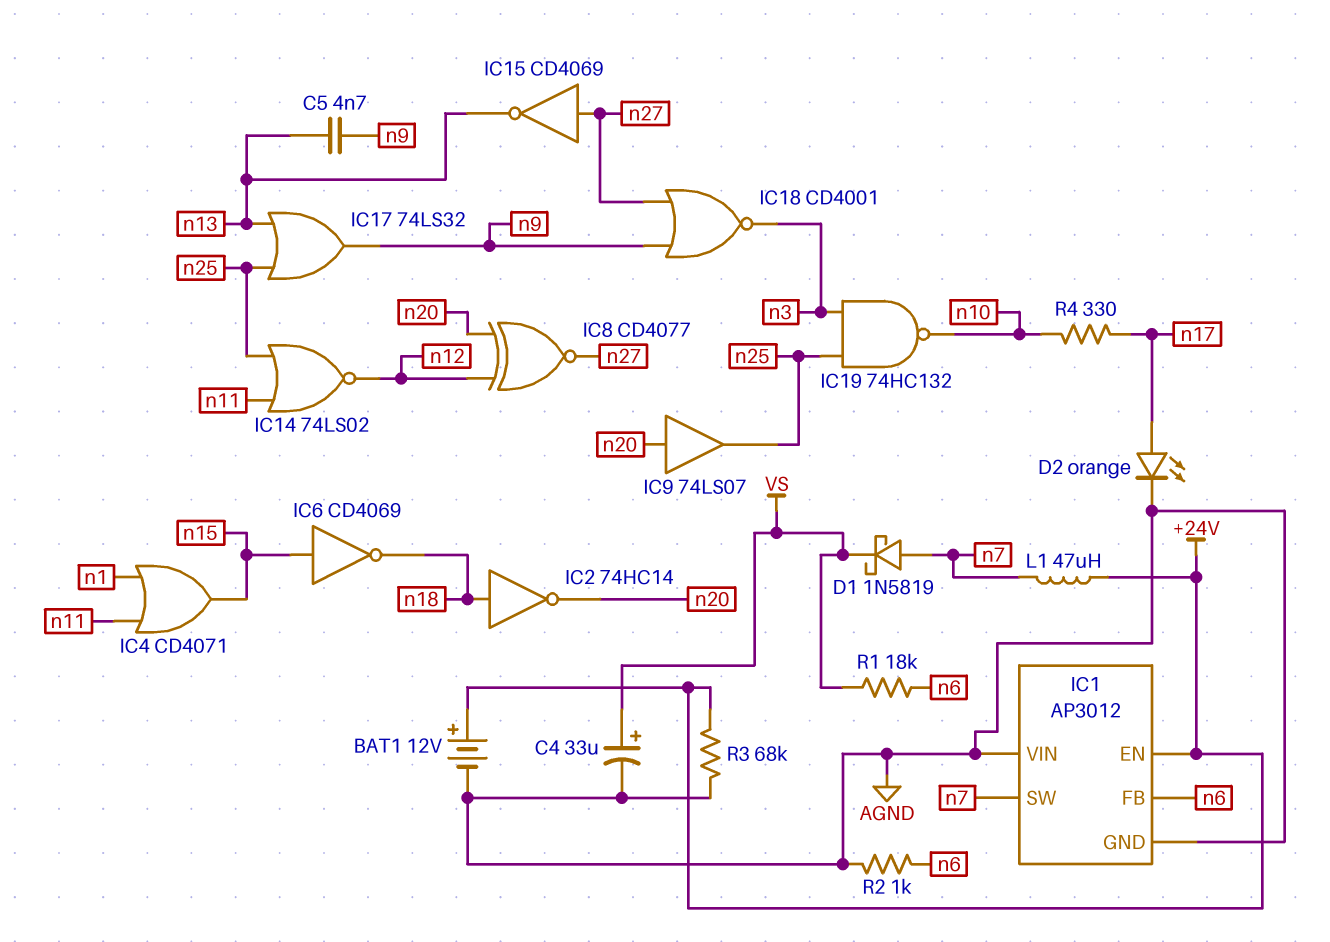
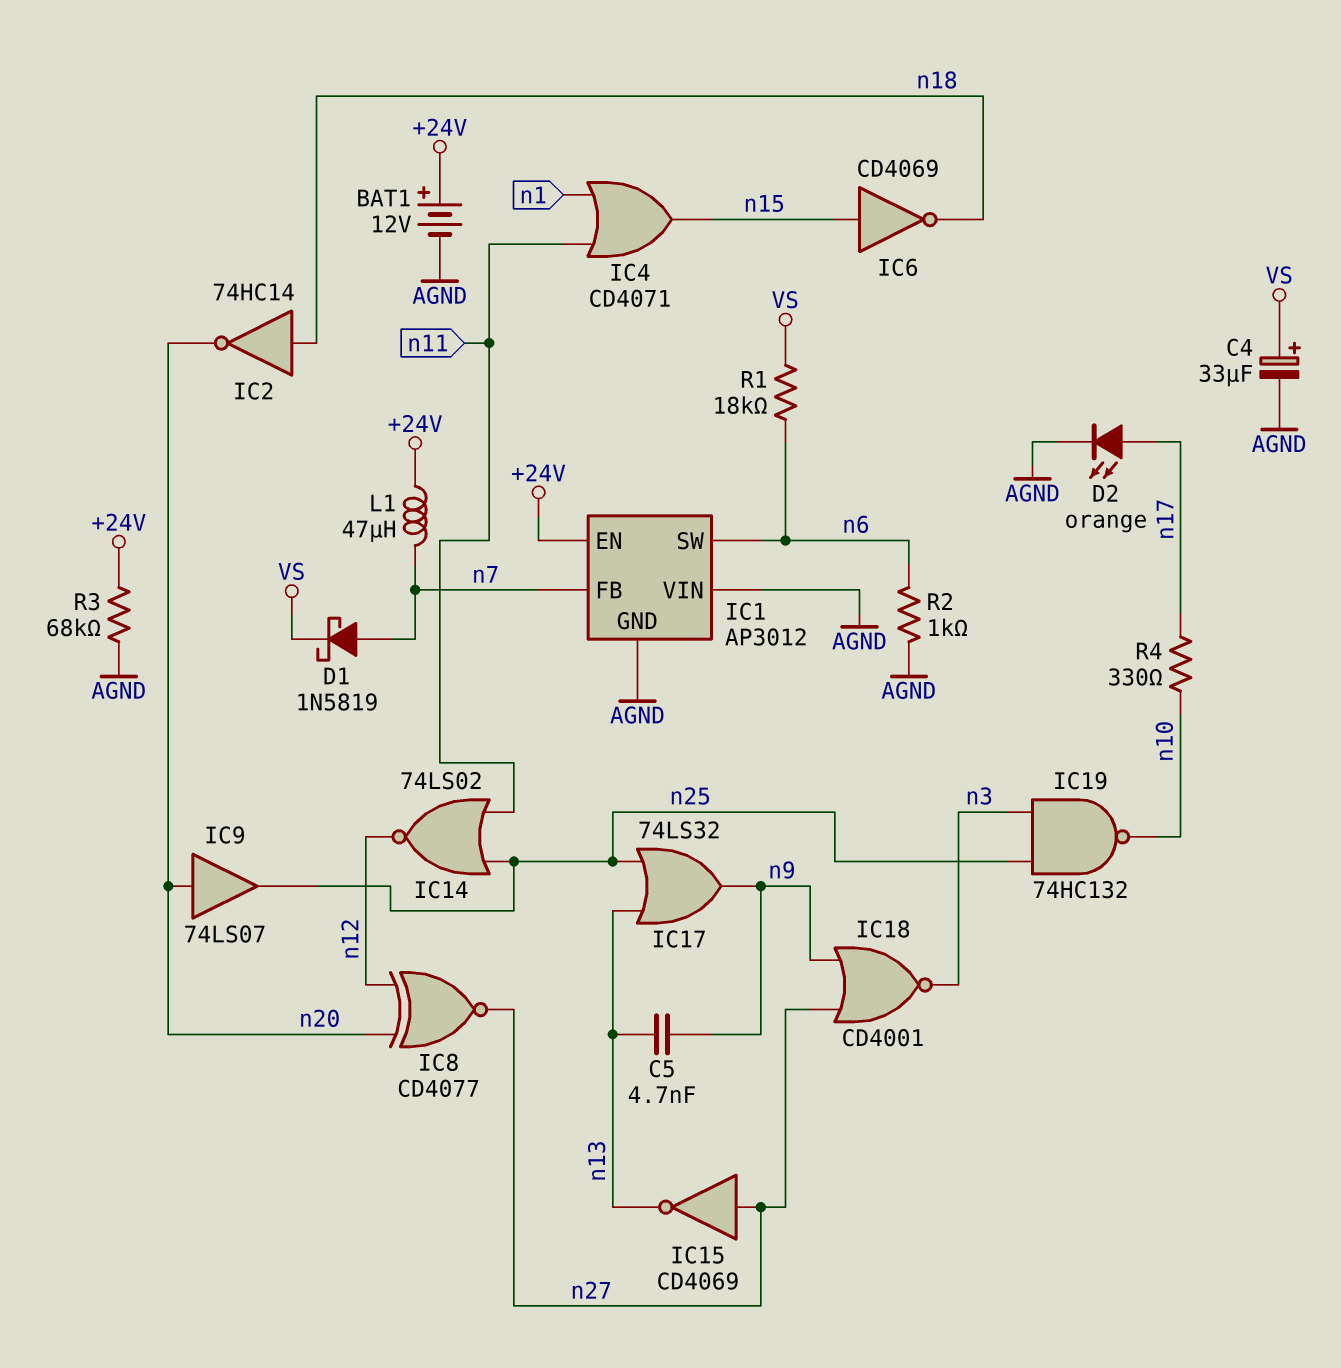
IC1 pin FB: n6 -> n7
IC1 pin SW: n7 -> n6

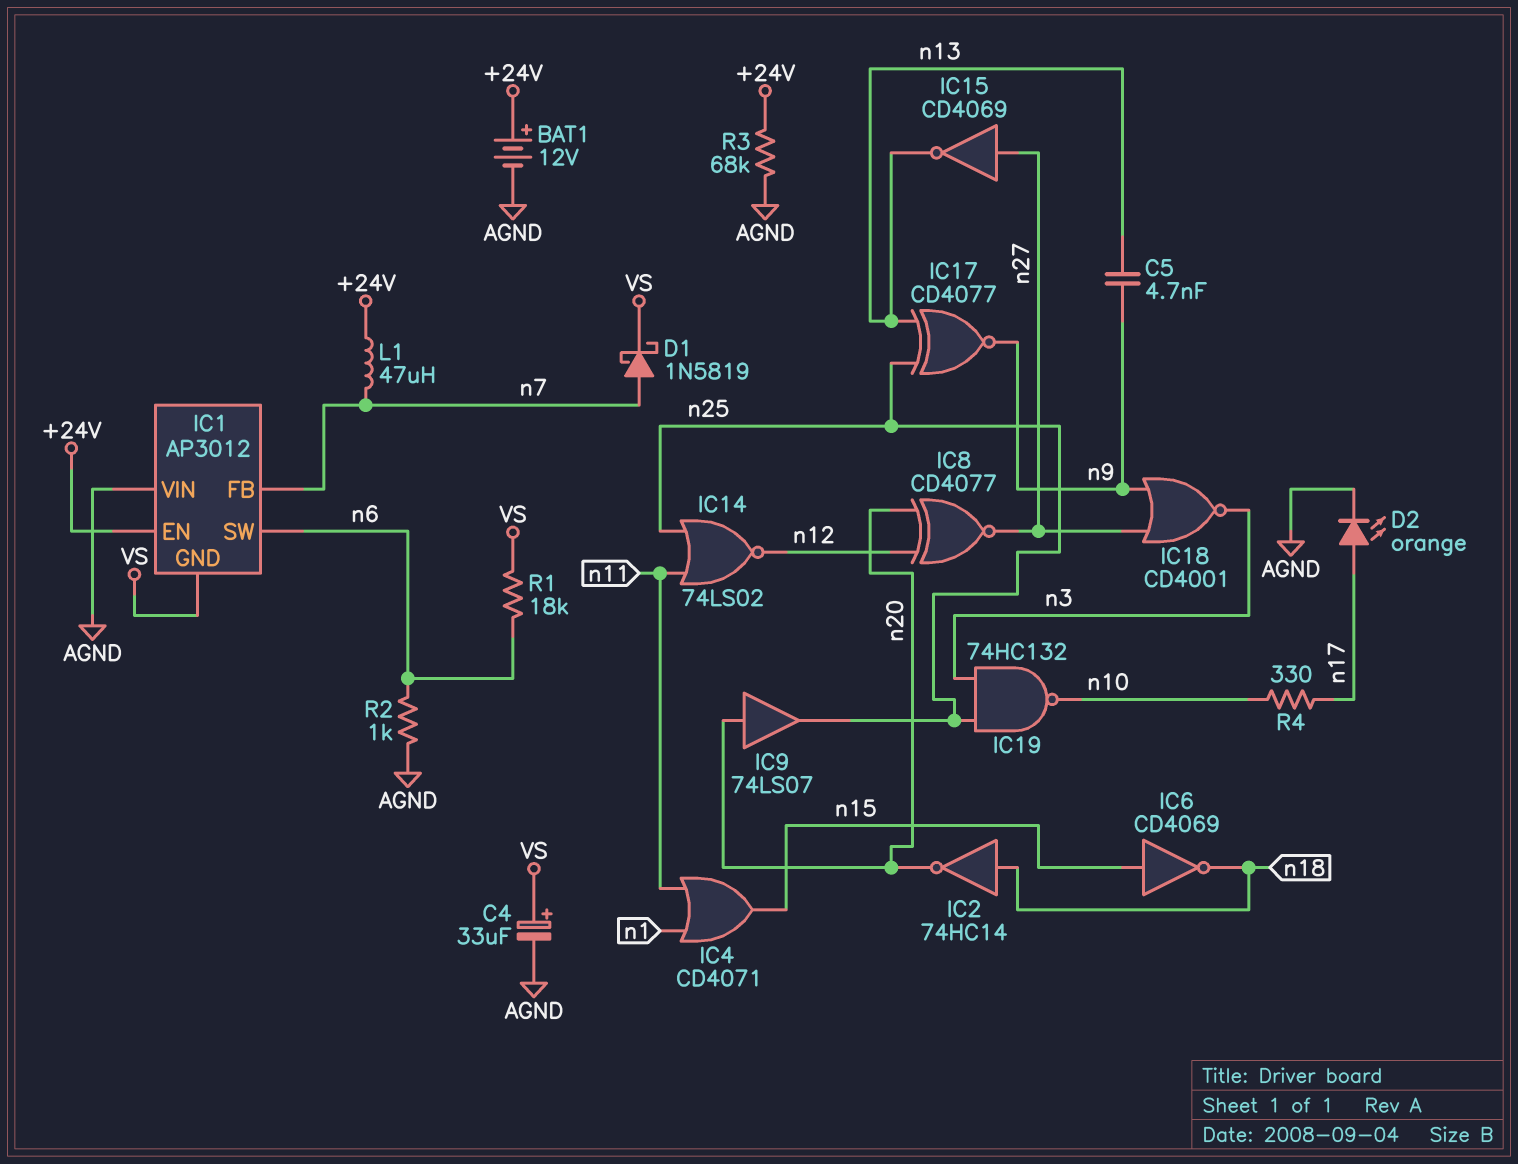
IC1 pin GND: AGND -> VS
IC17: OR 74LS32 (in n13, in n25, out n9) -> XNOR CD4077 (in n13, in n25, out n9)

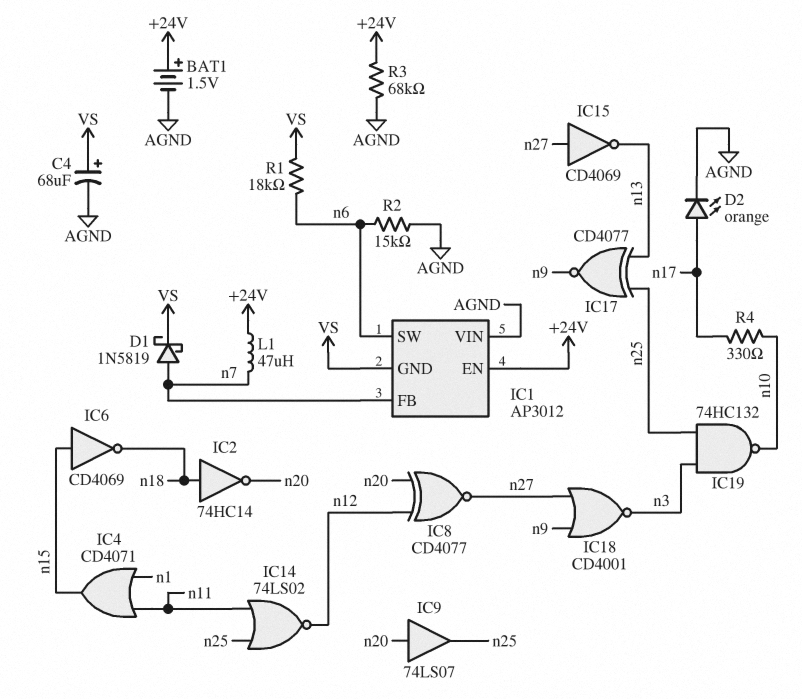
BAT1: 12V (plus +24V, minus AGND) -> 1.5V (plus +24V, minus AGND)
C4: 33uF (plus VS, minus AGND) -> 68uF (plus VS, minus AGND)
C5: 4.7nF (n9, n13) -> none
R2: 1k (AGND, n6) -> 15k (AGND, n6)

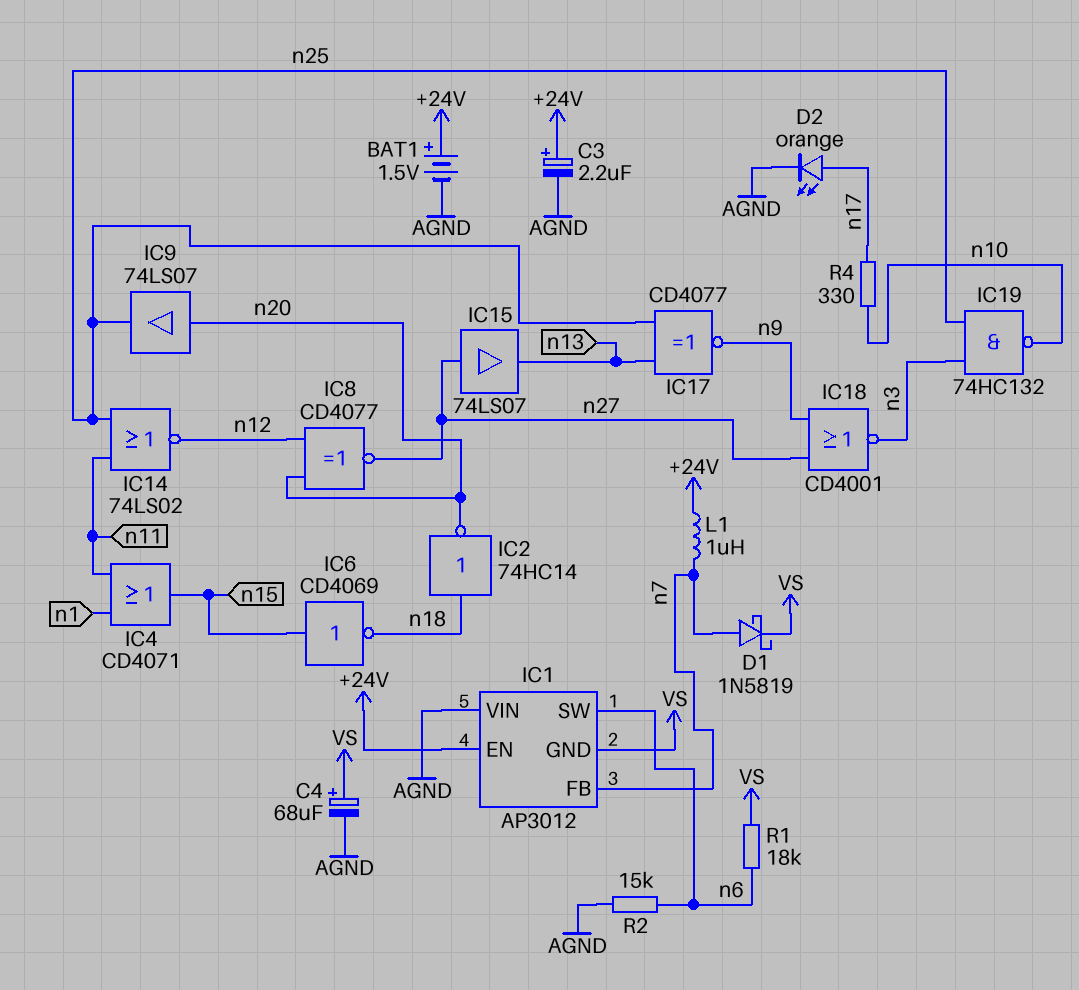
C3: none -> 2.2uF (plus +24V, minus AGND)
IC15: NOT CD4069 (in n27, out n13) -> buffer 74LS07 (in n27, out n13)
L1: 47uH (+24V, n7) -> 1uH (+24V, n7)
R3: 68k (+24V, AGND) -> none

